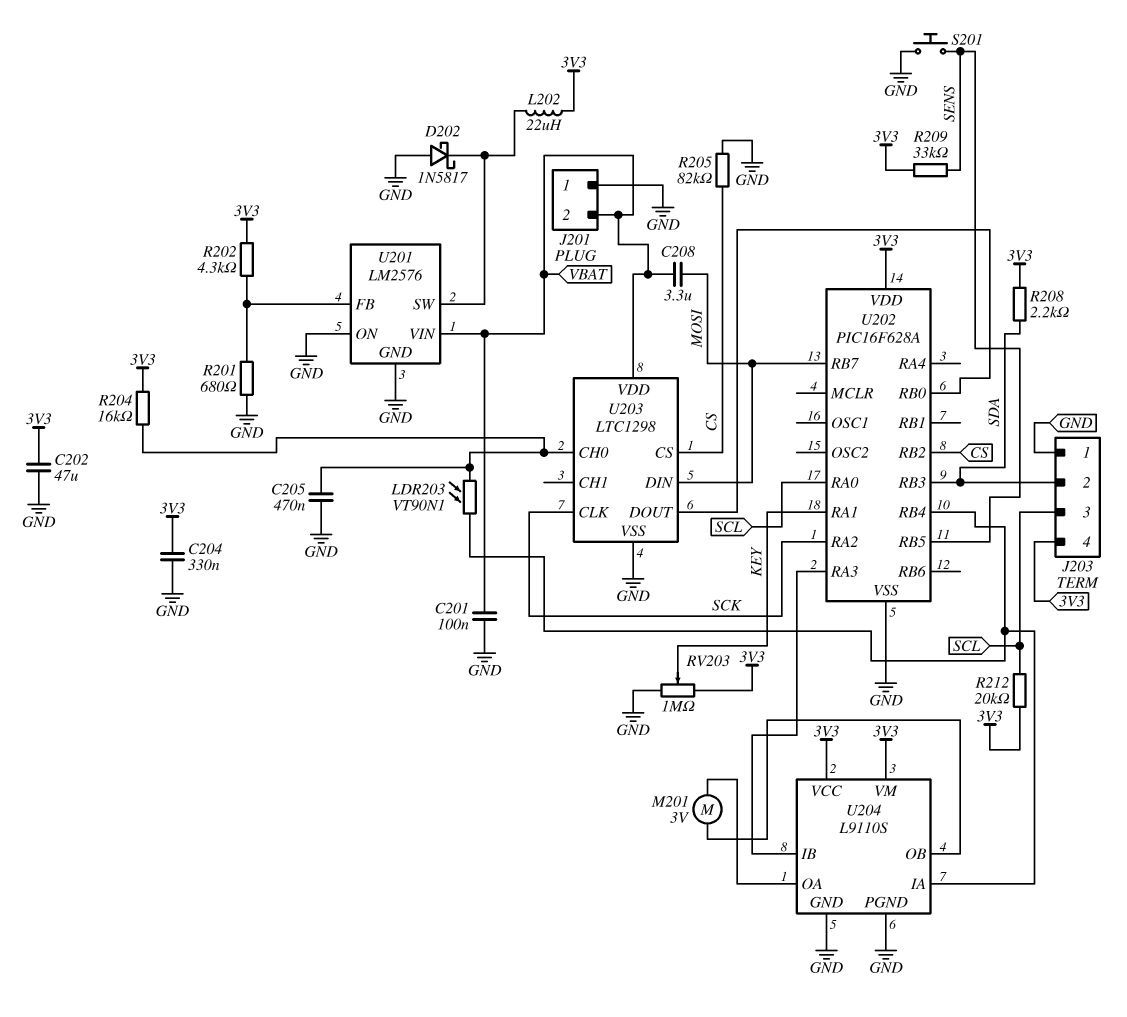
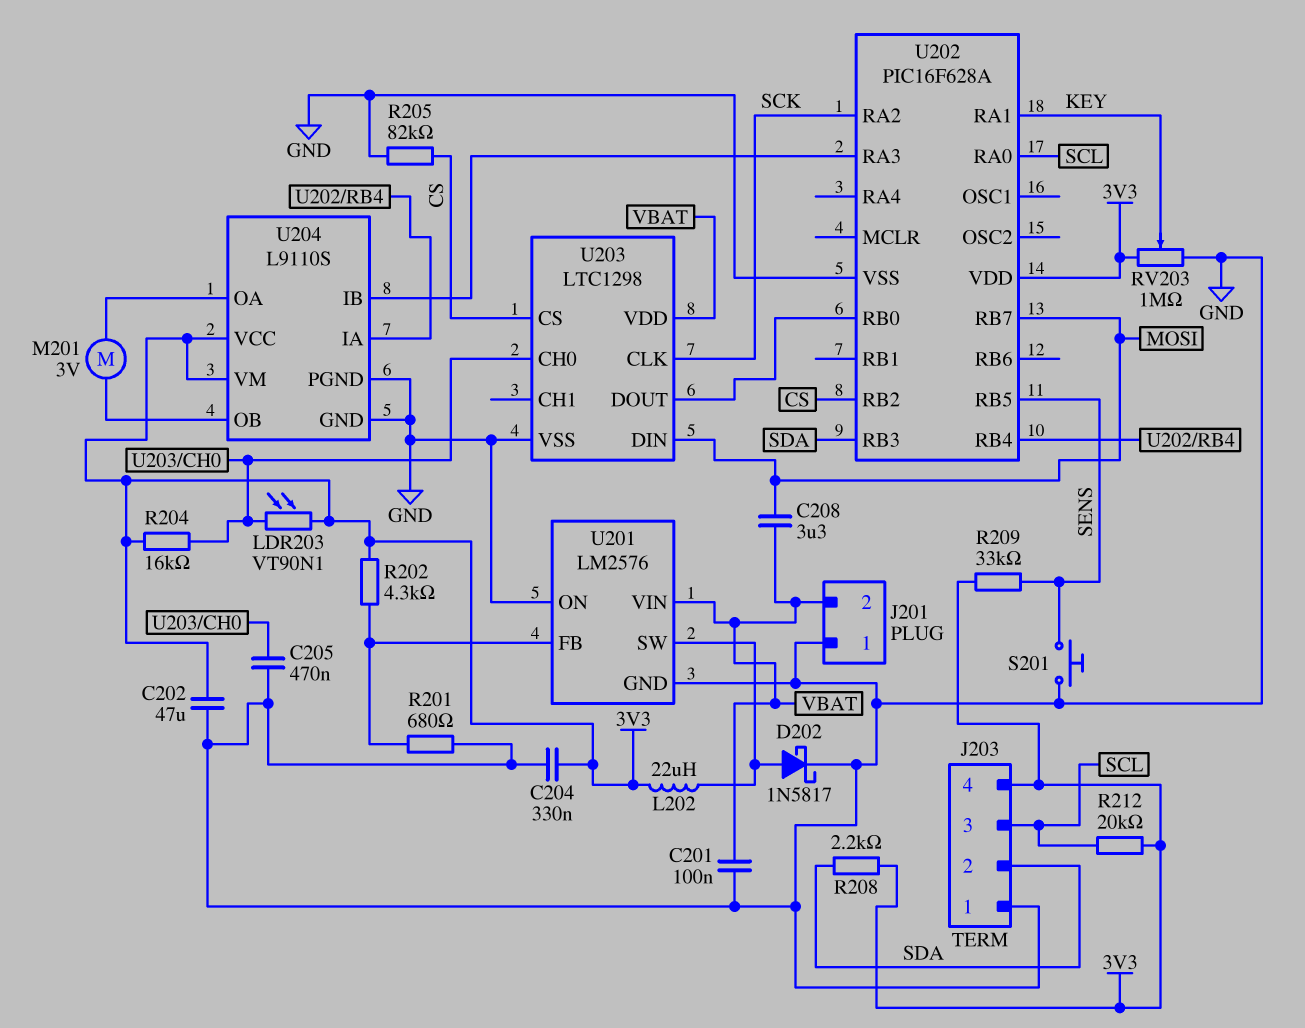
D202: schottky 1N5817 (A GND, K U201/SW) -> schottky 1N5817 (A U201/SW, K GND)
LDR203: VT90N1 (U202/RB4, U203/CH0) -> VT90N1 (3V3, U203/CH0)

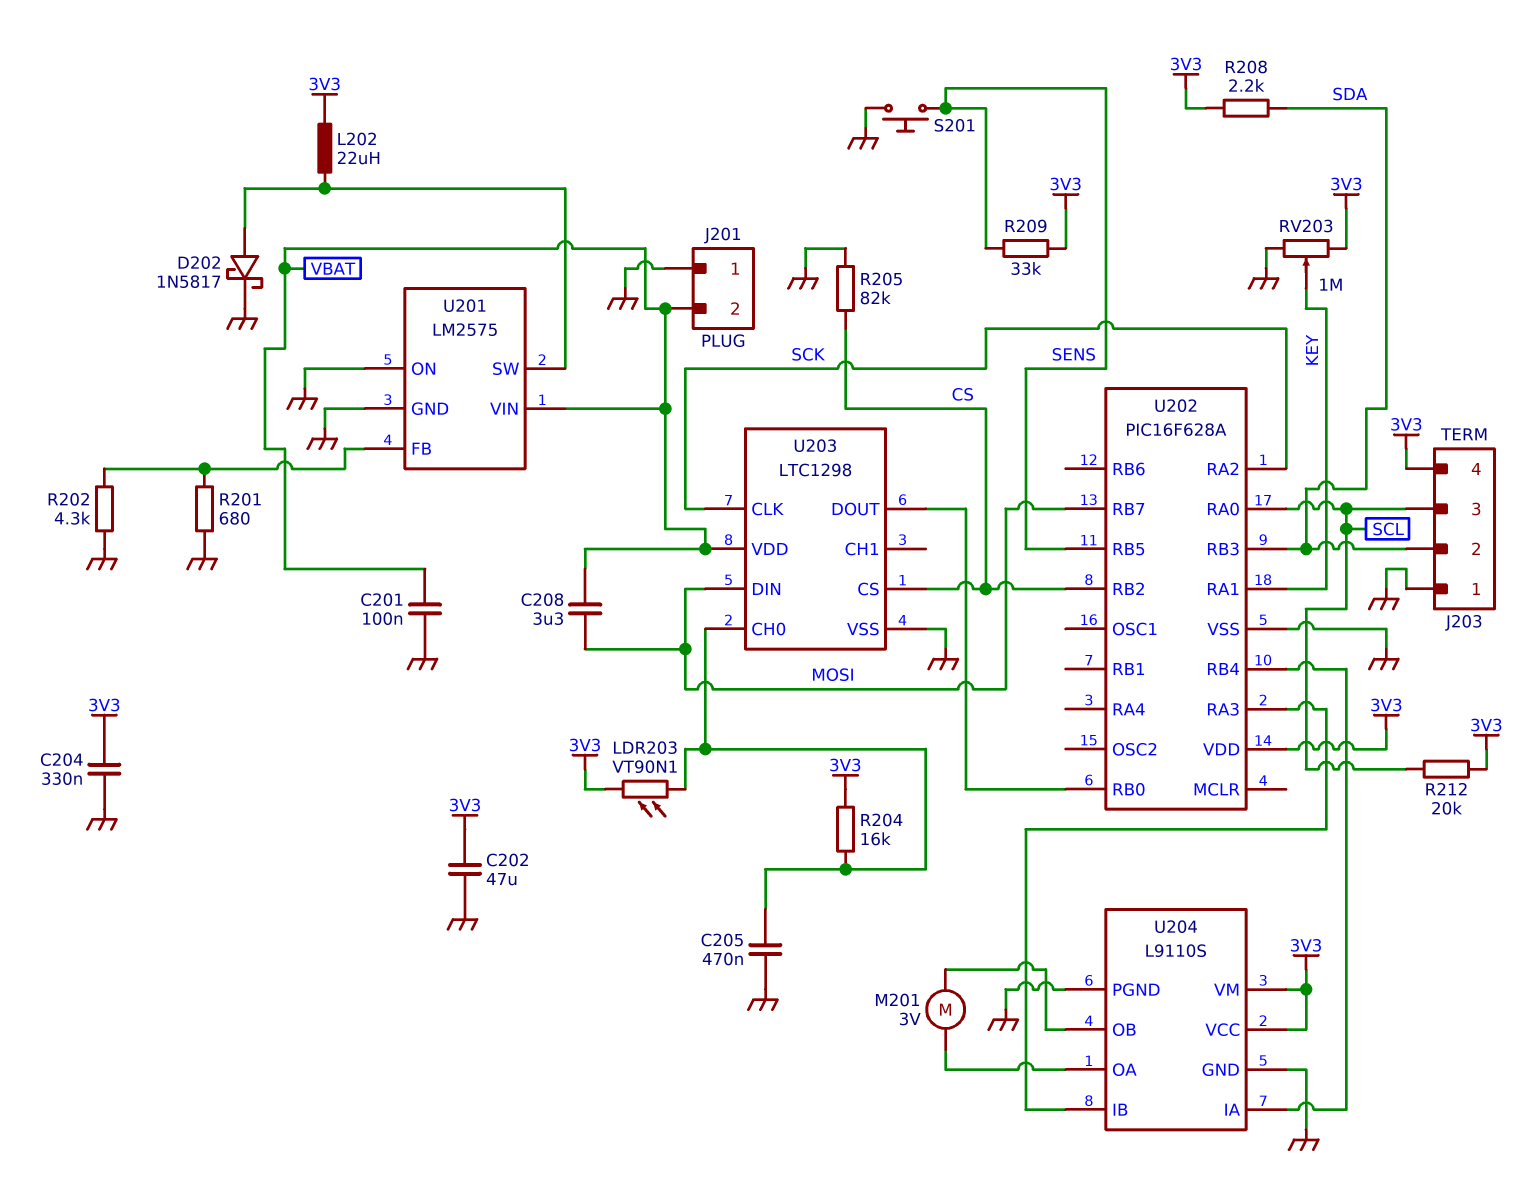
R202: 4.3k (3V3, U201/FB) -> 4.3k (GND, U201/FB)
U201: LM2576 -> LM2575

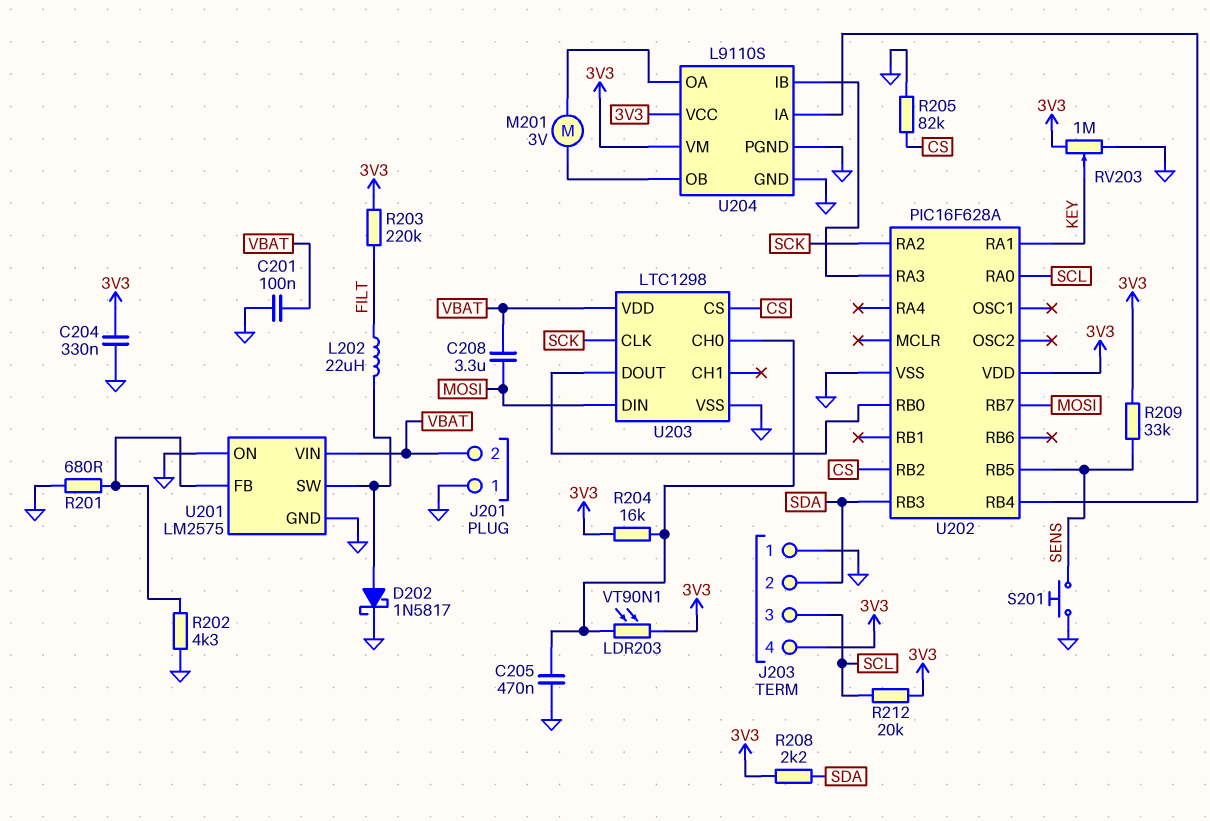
C202: 47uF (3V3, GND) -> none
L202: 22uH (3V3, U201/SW) -> 22uH (FILT, U201/SW)
R203: none -> 220k (3V3, FILT)

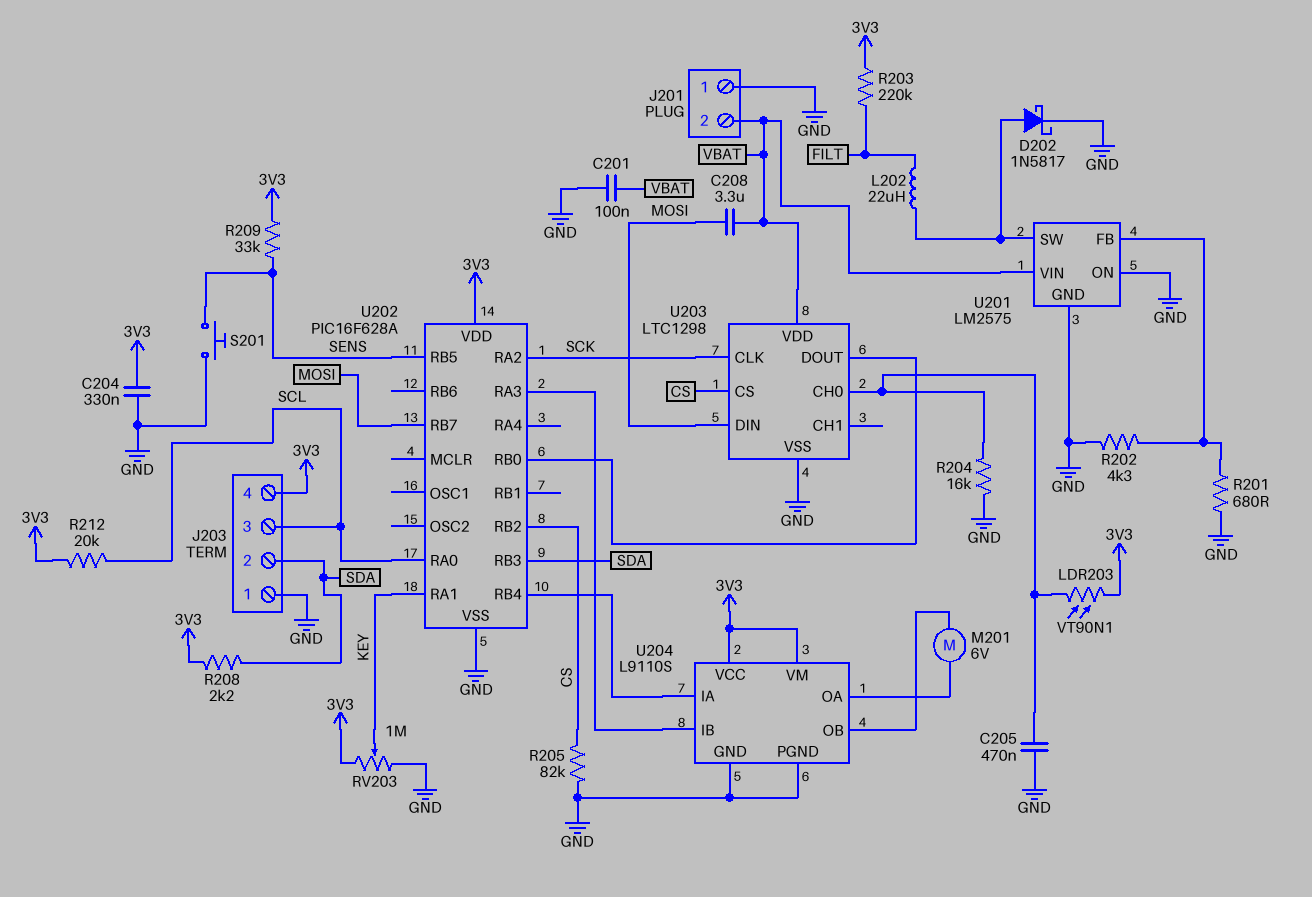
M201: motor 3V (U204/OA, U204/OB) -> motor 6V (U204/OA, U204/OB)
R204: 16k (3V3, U203/CH0) -> 16k (GND, U203/CH0)

